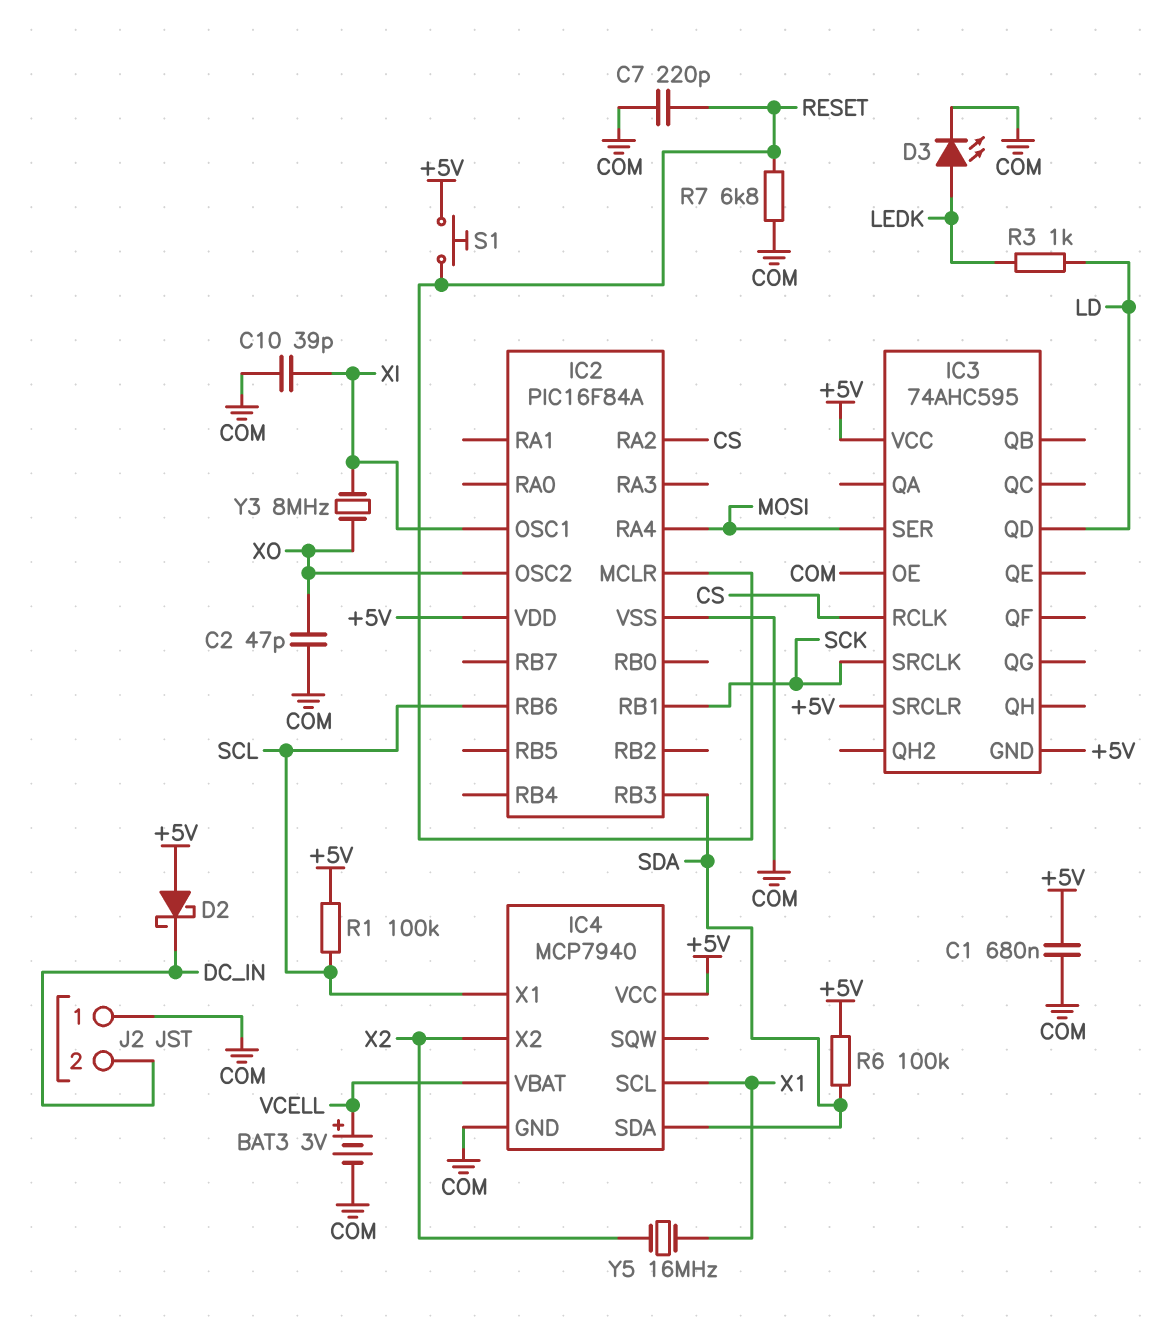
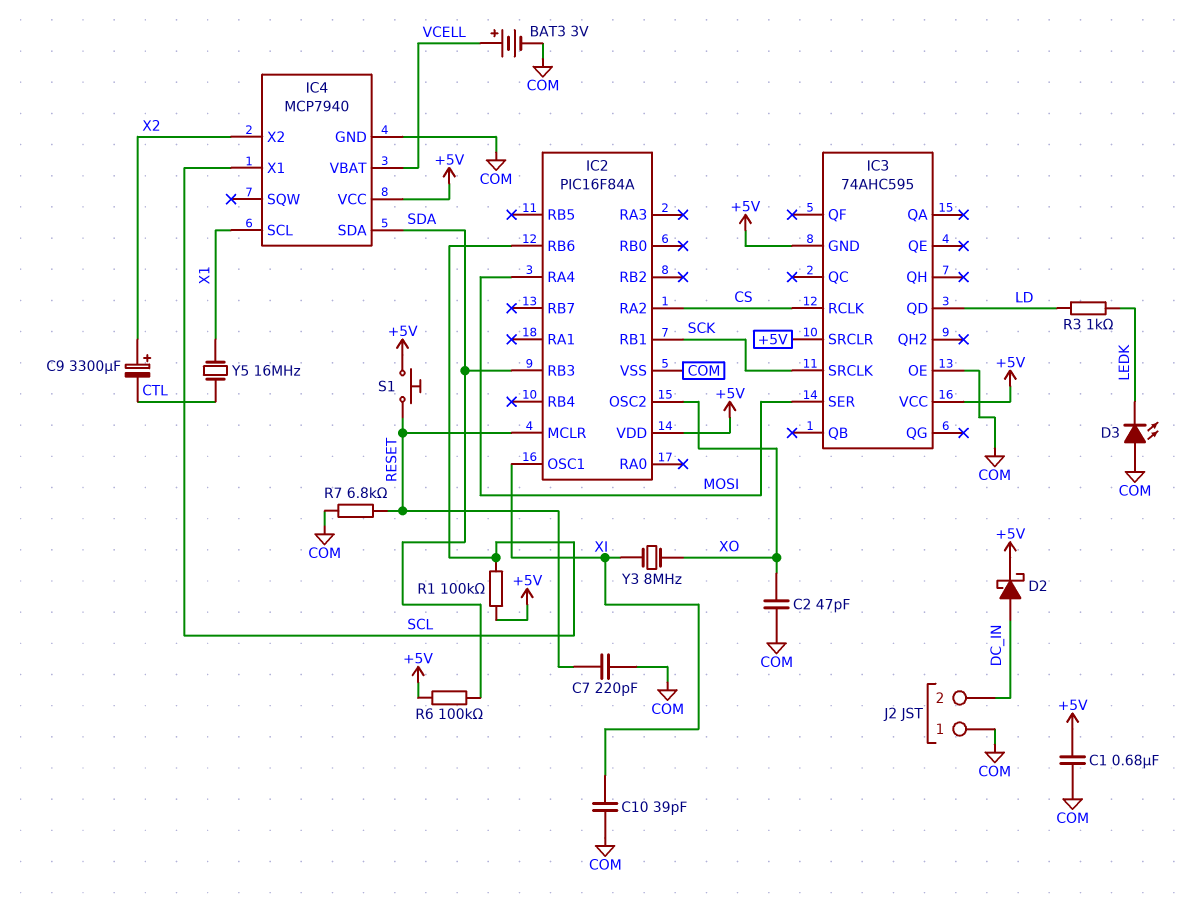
C9: none -> 3300uF (plus X2, minus CTL)
D2: schottky (A +5V, K DC_IN) -> schottky (A DC_IN, K +5V)
D3: LED (A LEDK, K COM) -> LED (A COM, K LEDK)
Y5: 16MHz (X1, X2) -> 16MHz (CTL, X1)

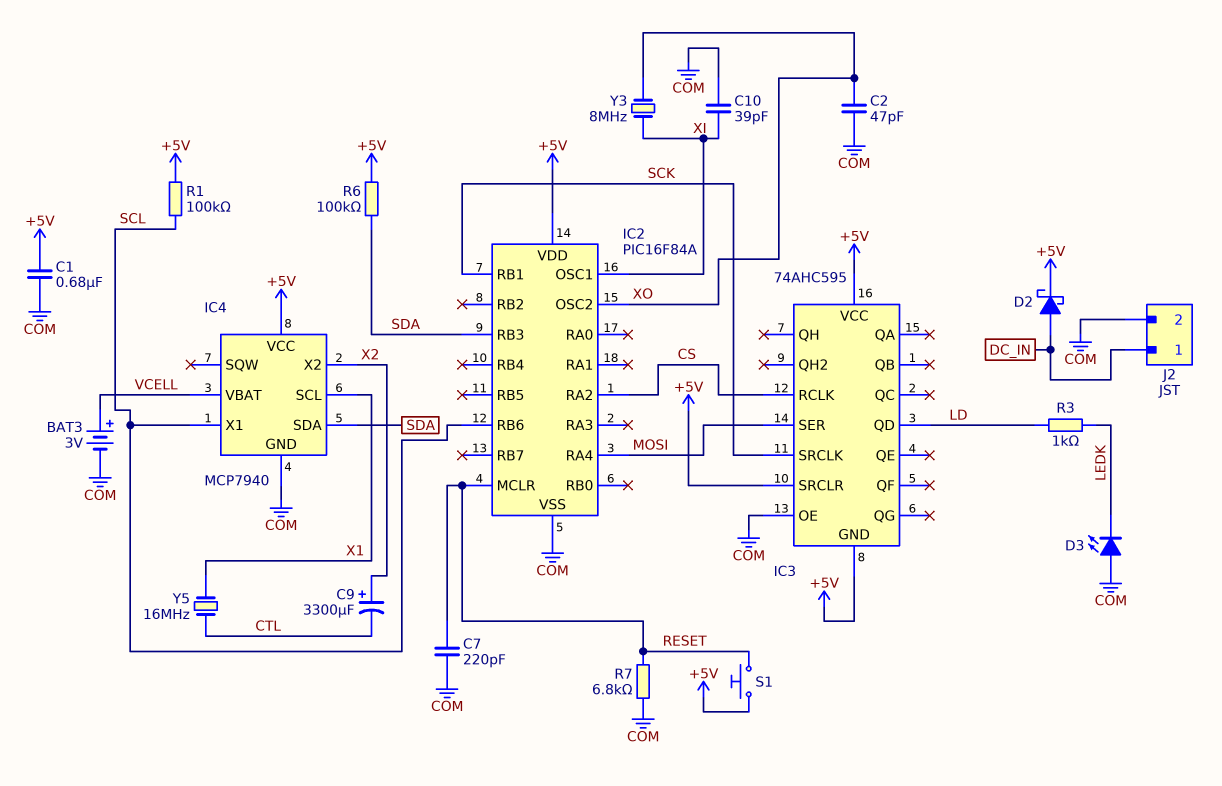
J2 pin 1: COM -> DC_IN
J2 pin 2: DC_IN -> COM

